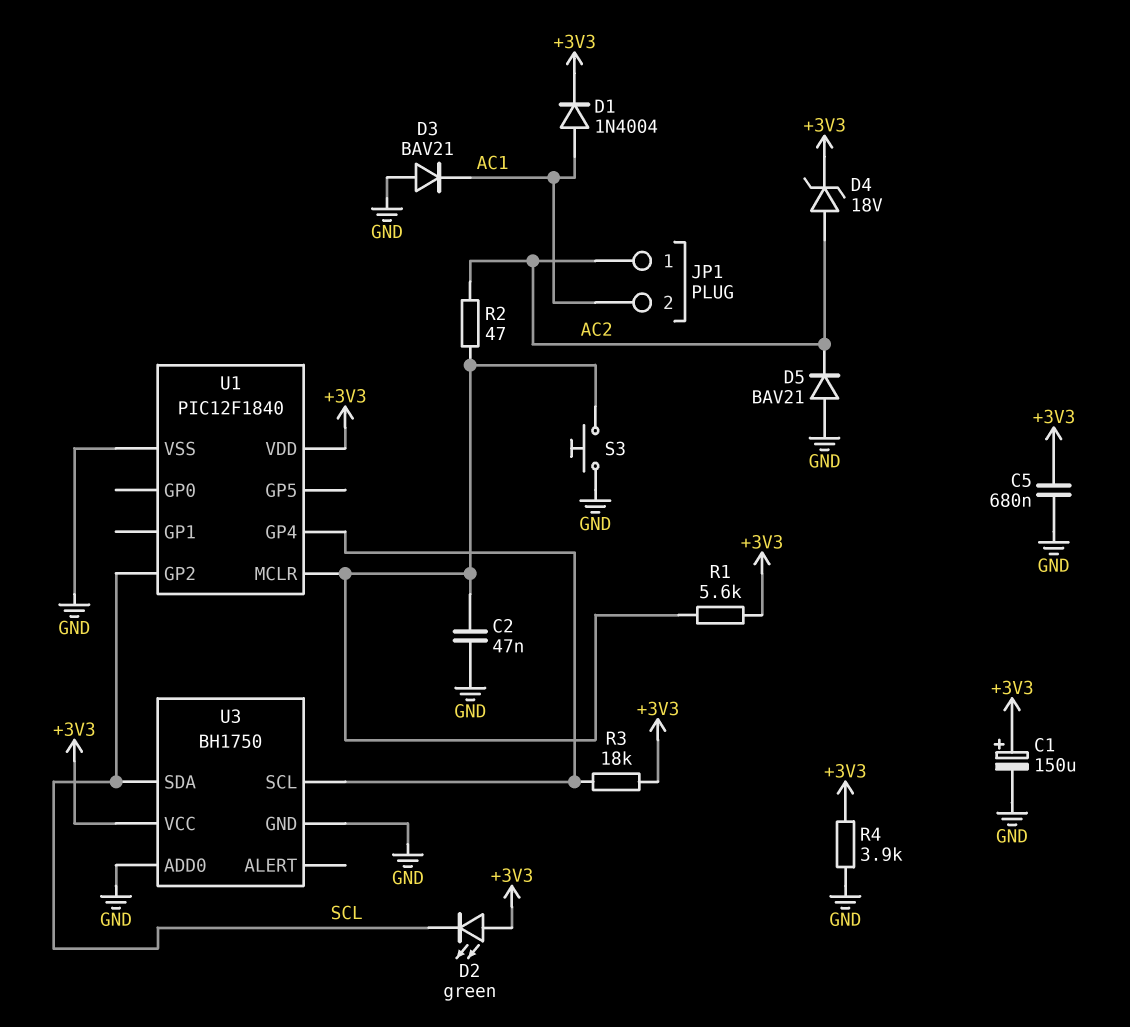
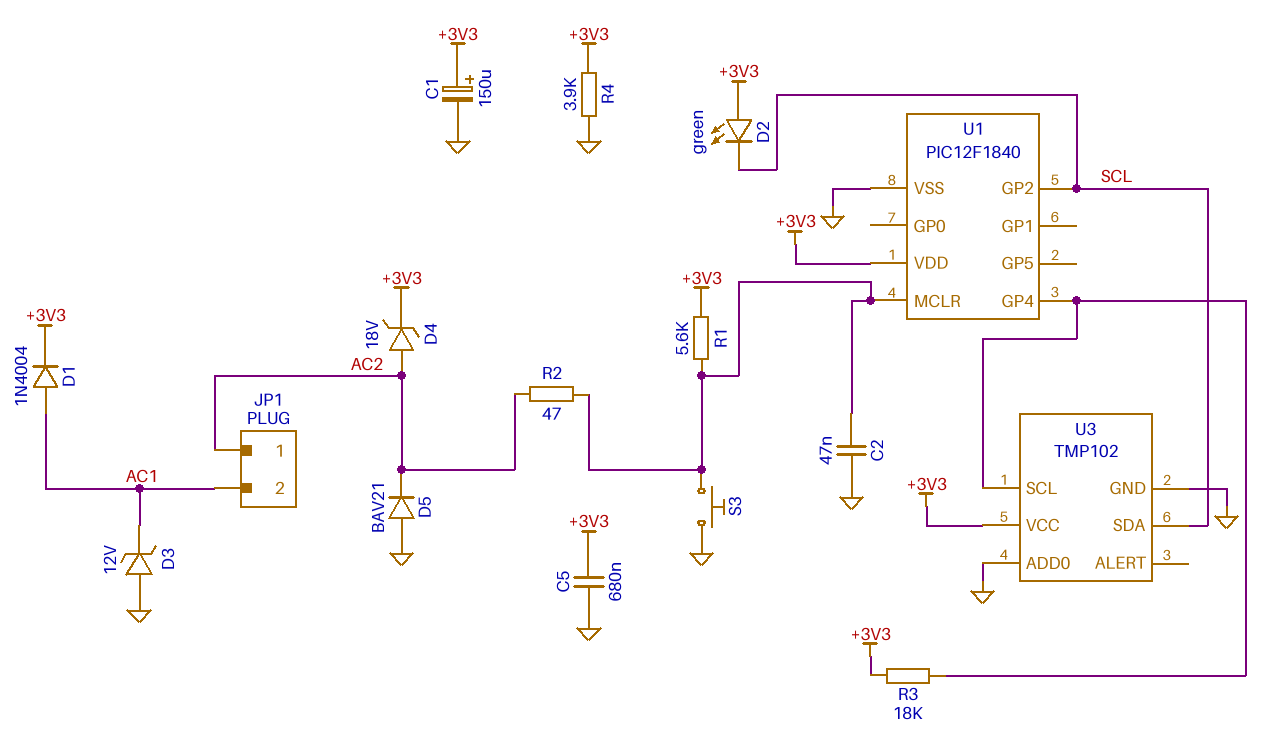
D3: diode BAV21 (A GND, K AC1) -> zener 12V (A GND, K AC1)
U3: BH1750 -> TMP102

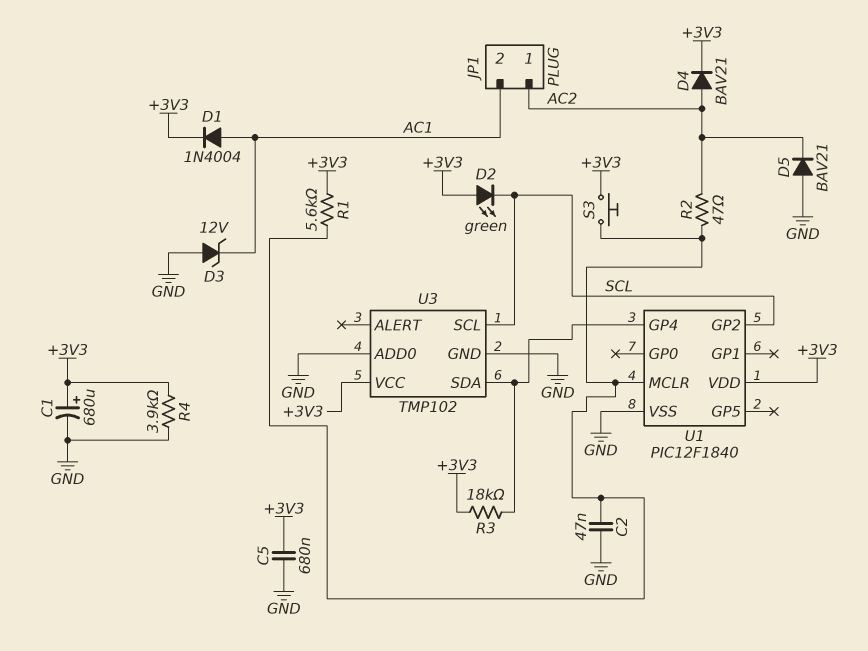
C1: 150uF (plus +3V3, minus GND) -> 680uF (plus +3V3, minus GND)
D4: zener 18V (A AC2, K +3V3) -> diode BAV21 (A AC2, K +3V3)
S3: button (GND, U1/MCLR) -> button (+3V3, U1/MCLR)
U3 pin SCL: U1/GP4 -> SCL
U3 pin SDA: SCL -> U1/GP4

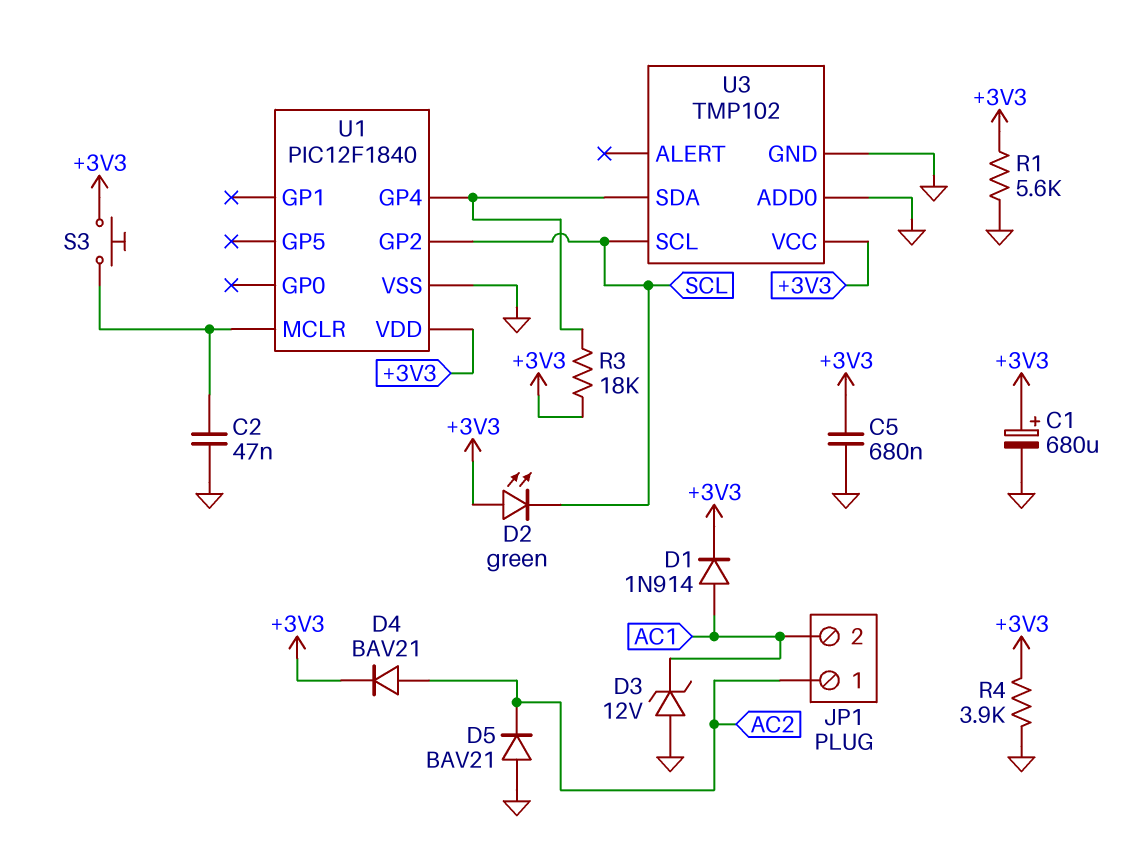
D1: diode 1N4004 (A AC1, K +3V3) -> diode 1N914 (A AC1, K +3V3)
R1: 5.6k (+3V3, U1/MCLR) -> 5.6k (+3V3, GND)
R2: 47 (AC2, U1/MCLR) -> none

